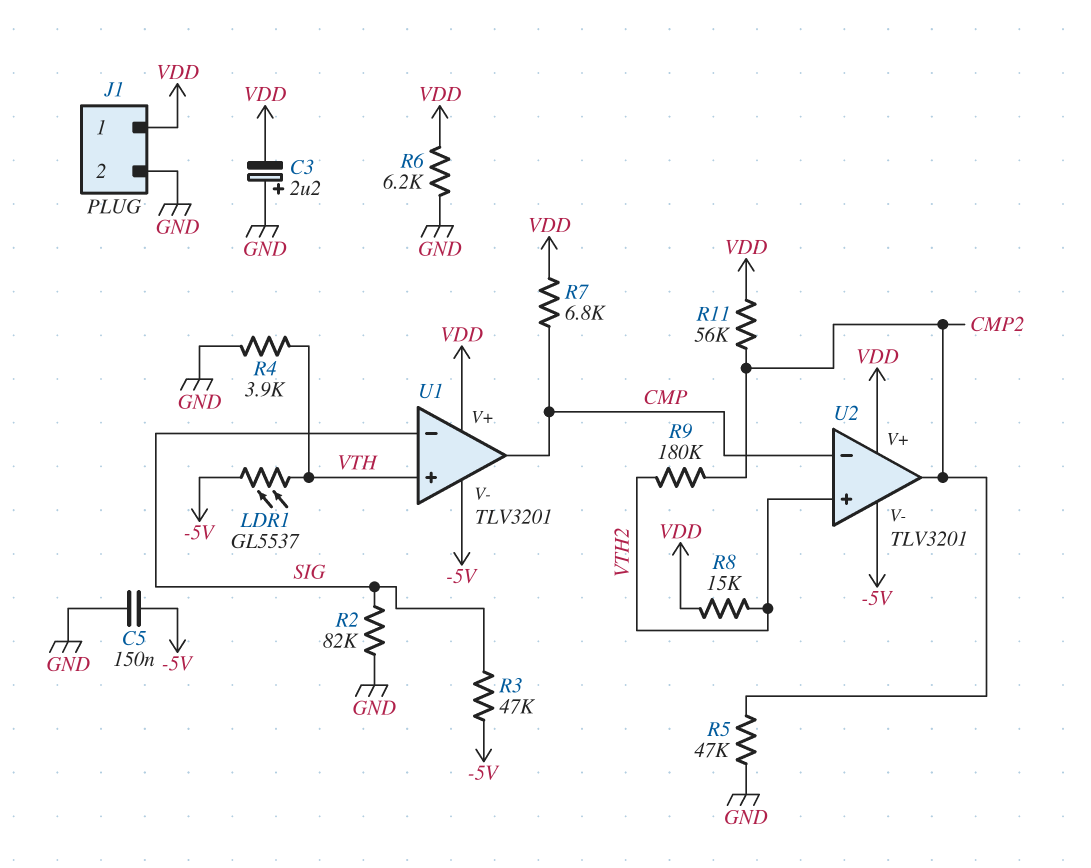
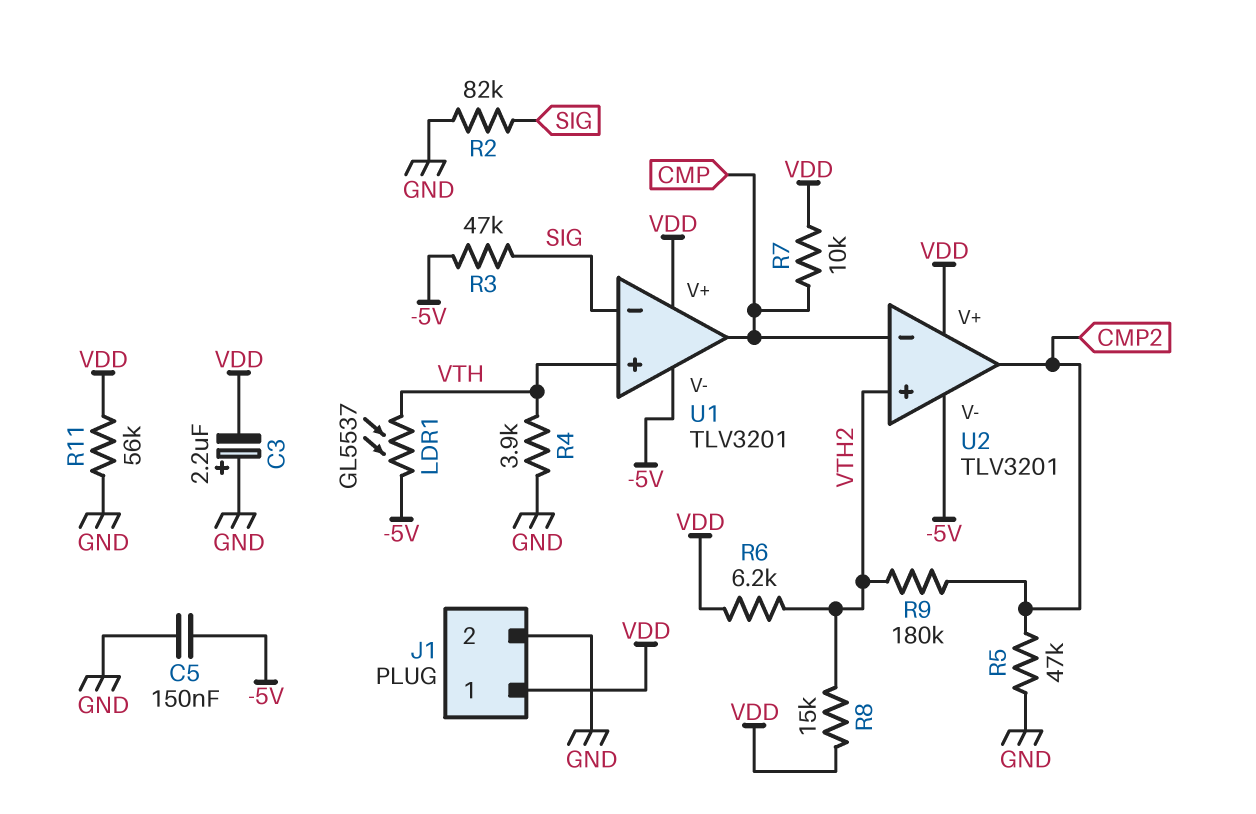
R6: 6.2k (GND, VDD) -> 6.2k (VDD, VTH2)
R7: 6.8k (CMP, VDD) -> 10k (CMP, VDD)
R11: 56k (CMP2, VDD) -> 56k (GND, VDD)

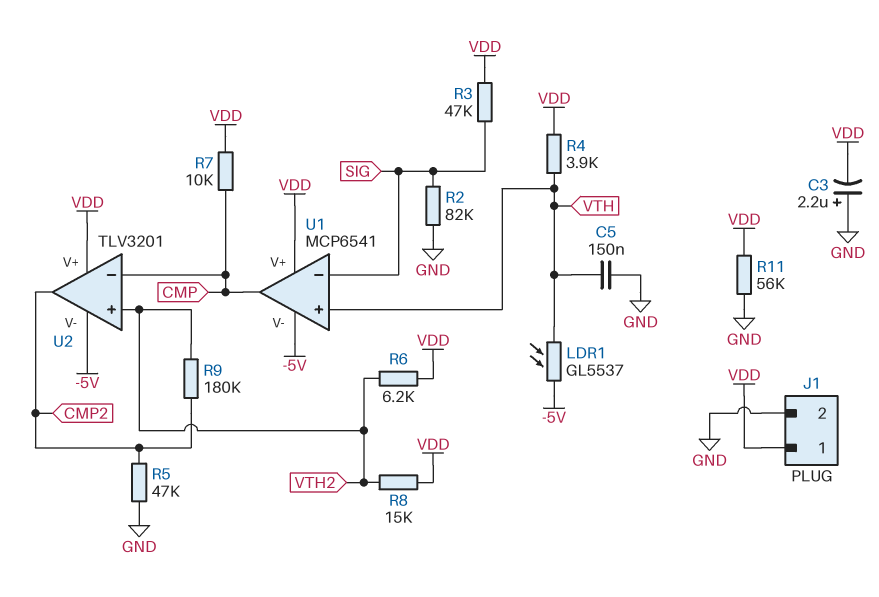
C5: 150nF (-5V, GND) -> 150nF (GND, VTH)
R3: 47k (-5V, SIG) -> 47k (SIG, VDD)
R4: 3.9k (GND, VTH) -> 3.9k (VDD, VTH)
U1: TLV3201 -> MCP6541

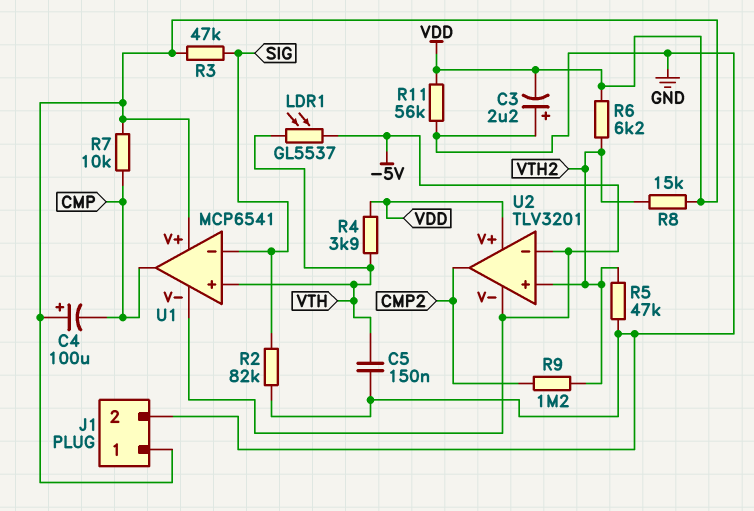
C4: none -> 100uF (plus VDD, minus CMP)
R5: 47k (CMP2, GND) -> 47k (GND, VTH2)
R9: 180k (CMP2, VTH2) -> 1.2M (CMP2, VTH2)
U2 pin in-: CMP -> -5V

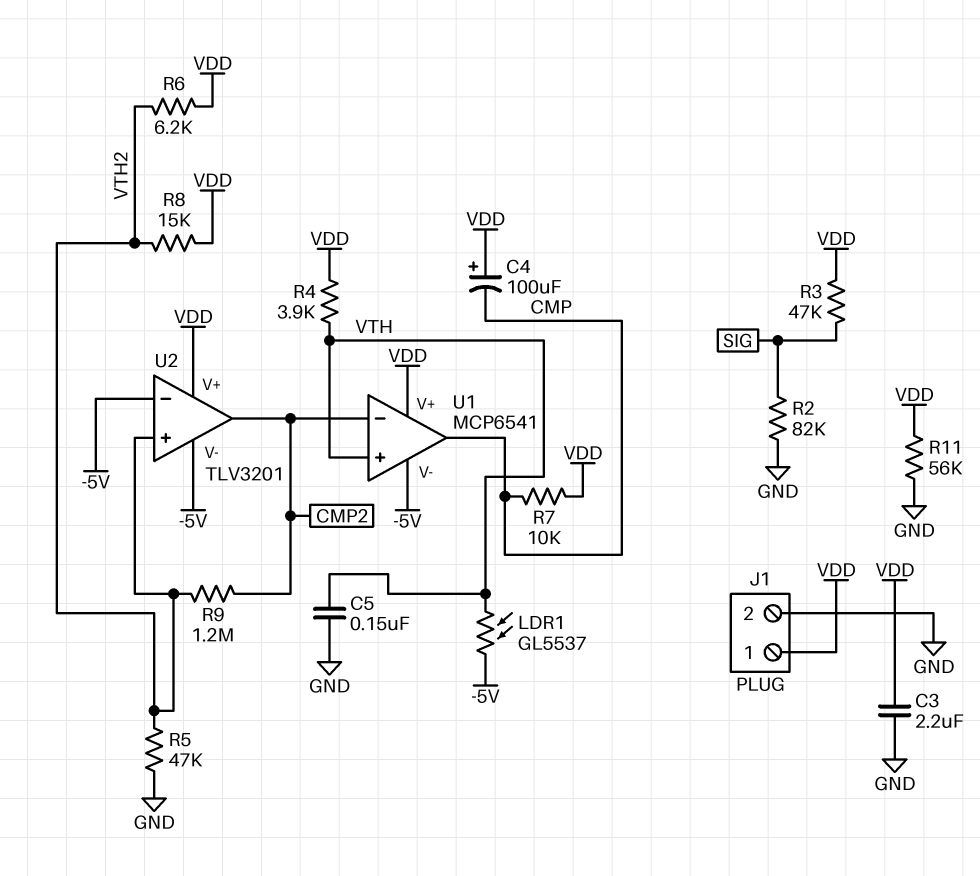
C3: 2.2uF (plus GND, minus VDD) -> 2.2uF (GND, VDD)
U1 pin in-: SIG -> CMP2

